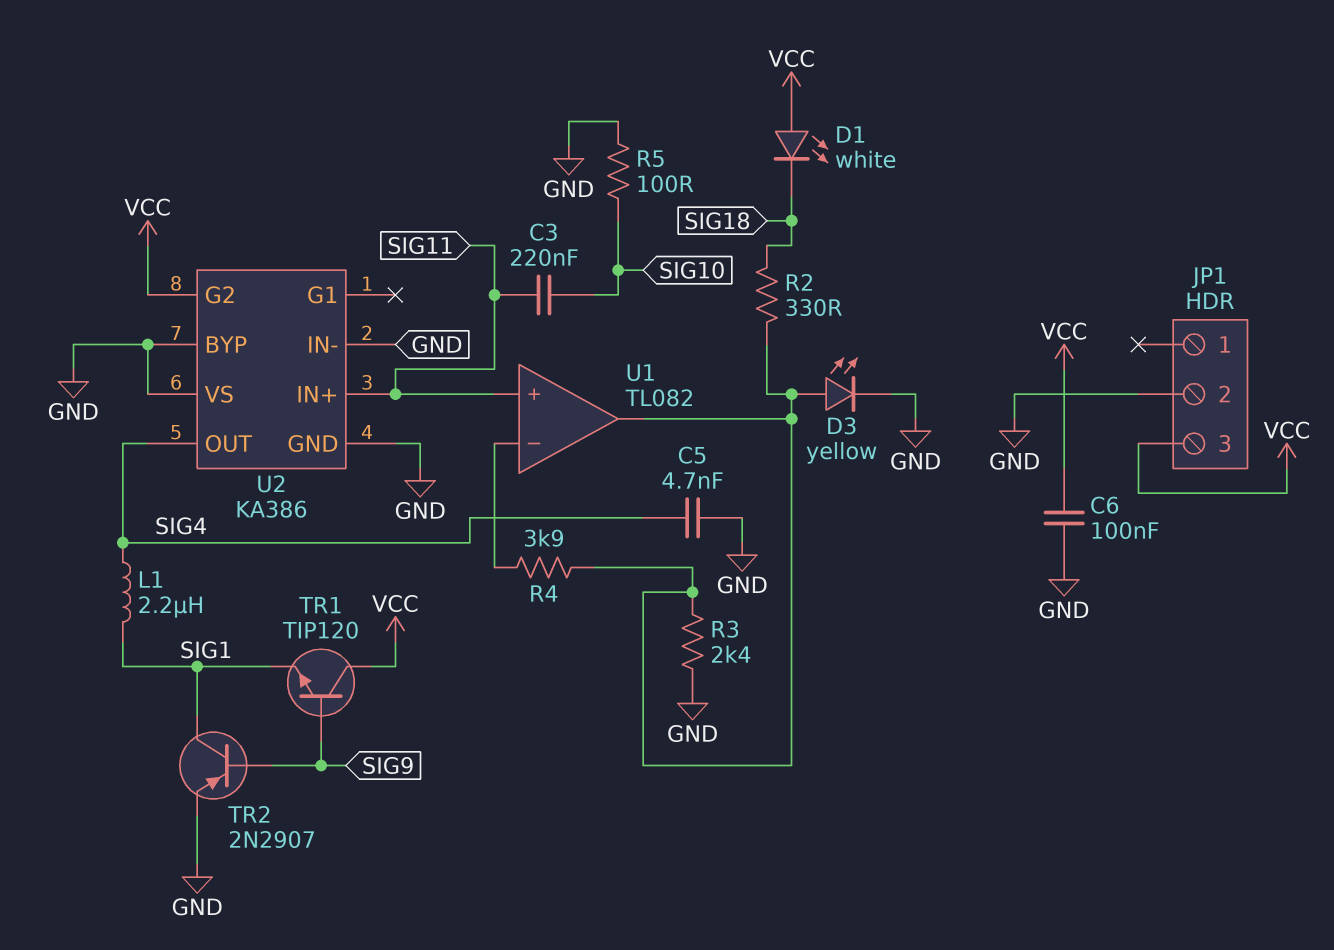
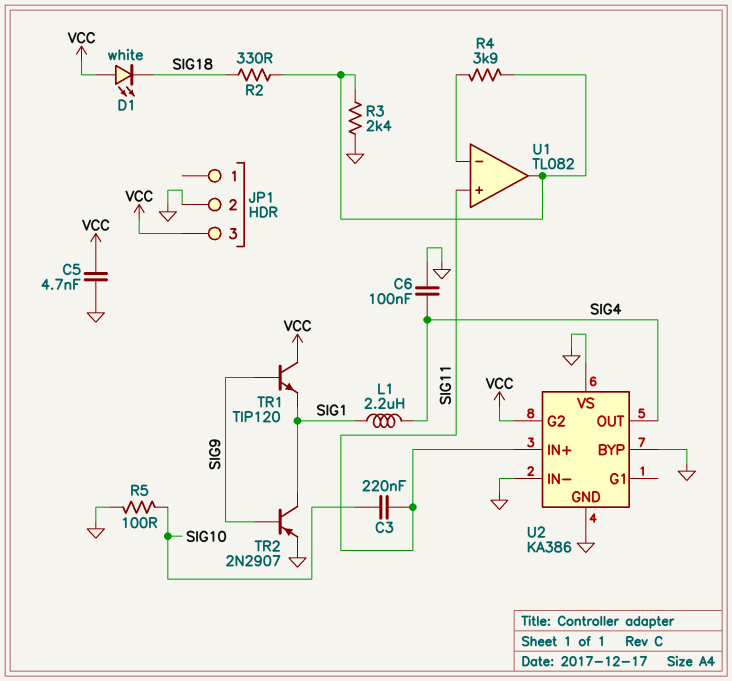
C5: 4.7nF (GND, SIG4) -> 4.7nF (GND, VCC)
C6: 100nF (GND, VCC) -> 100nF (GND, SIG4)
D3: LED yellow (A U1/out, K GND) -> none

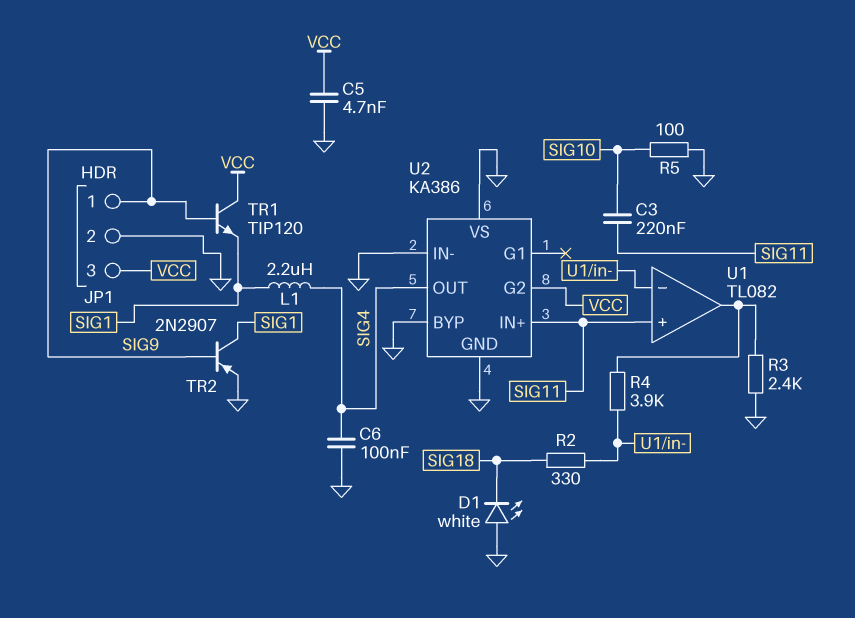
D1: LED white (A VCC, K SIG18) -> LED white (A GND, K SIG18)
JP1 pin 1: none -> SIG9
R2: 330 (SIG18, U1/out) -> 330 (SIG18, U1/in-)

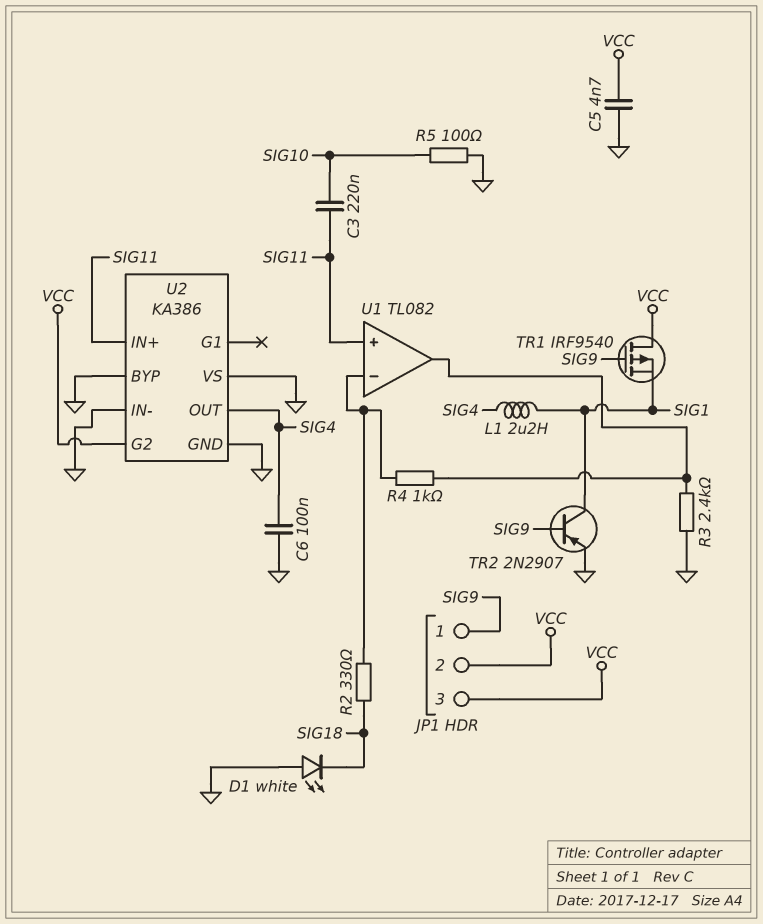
JP1 pin 2: GND -> VCC
R4: 3.9k (U1/in-, U1/out) -> 1k (U1/in-, U1/out)
TR1: NPN TIP120 (B SIG9, C VCC, E SIG1) -> PMOS IRF9540 (G SIG9, D VCC, S SIG1)

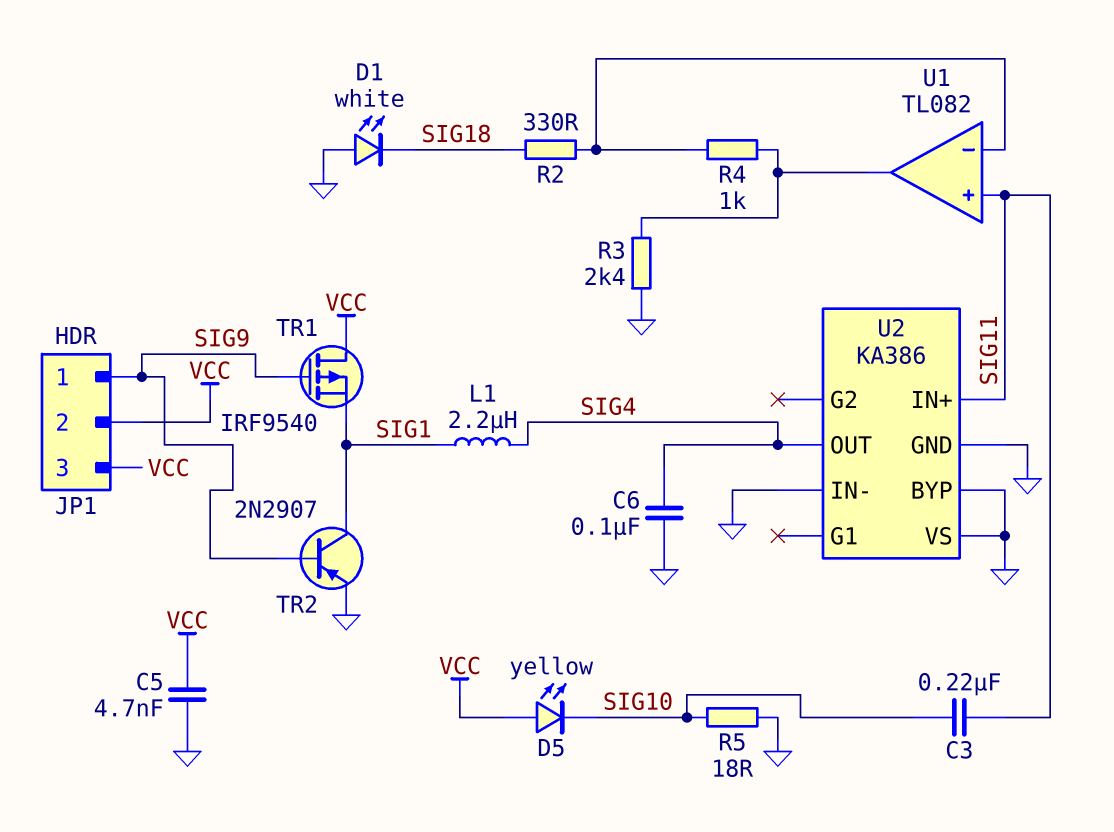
D5: none -> LED yellow (A VCC, K SIG10)
R5: 100 (GND, SIG10) -> 18 (GND, SIG10)
U2 pin G2: VCC -> none

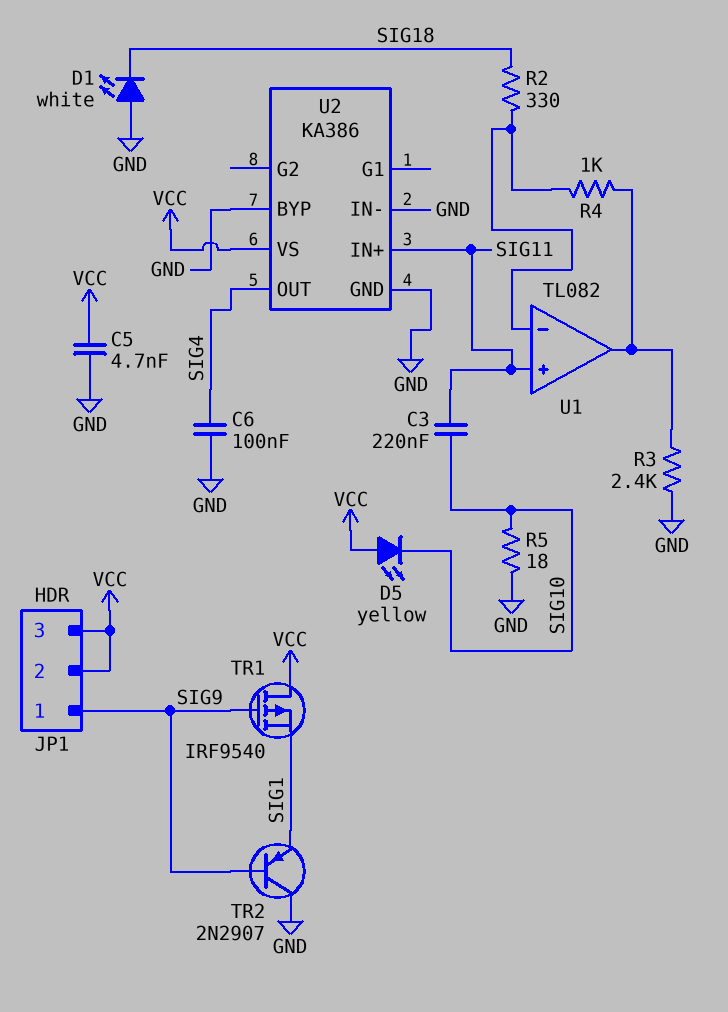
L1: 2.2uH (SIG1, SIG4) -> none
TR2: PNP 2N2907 (B SIG9, C SIG1, E GND) -> PNP 2N2907 (B SIG9, C GND, E SIG1)
U2 pin VS: GND -> VCC

